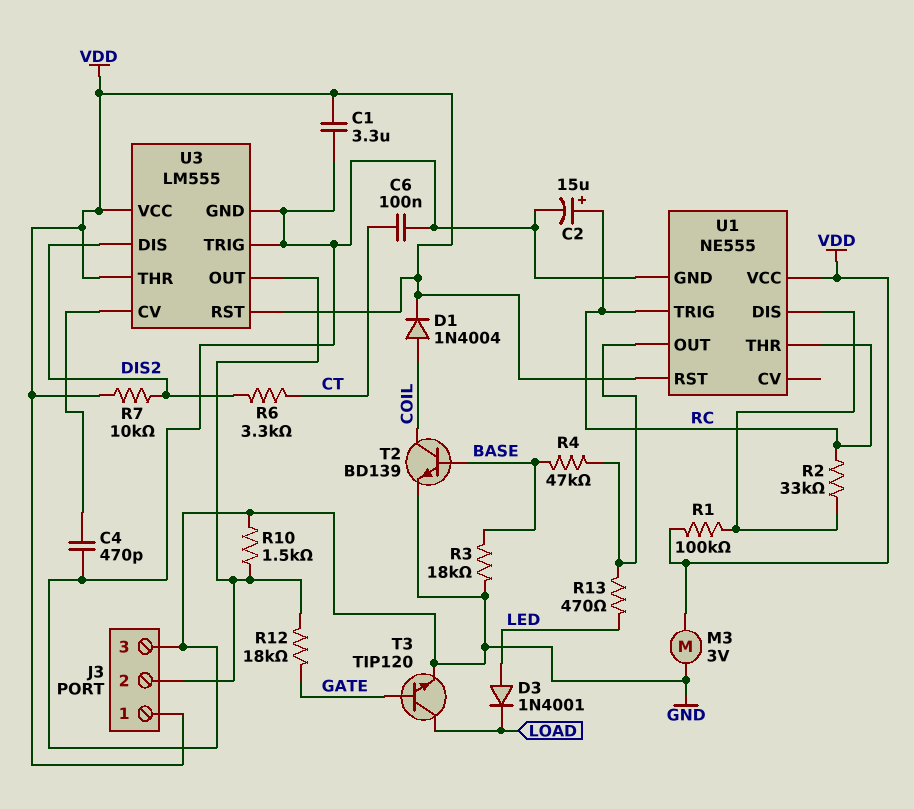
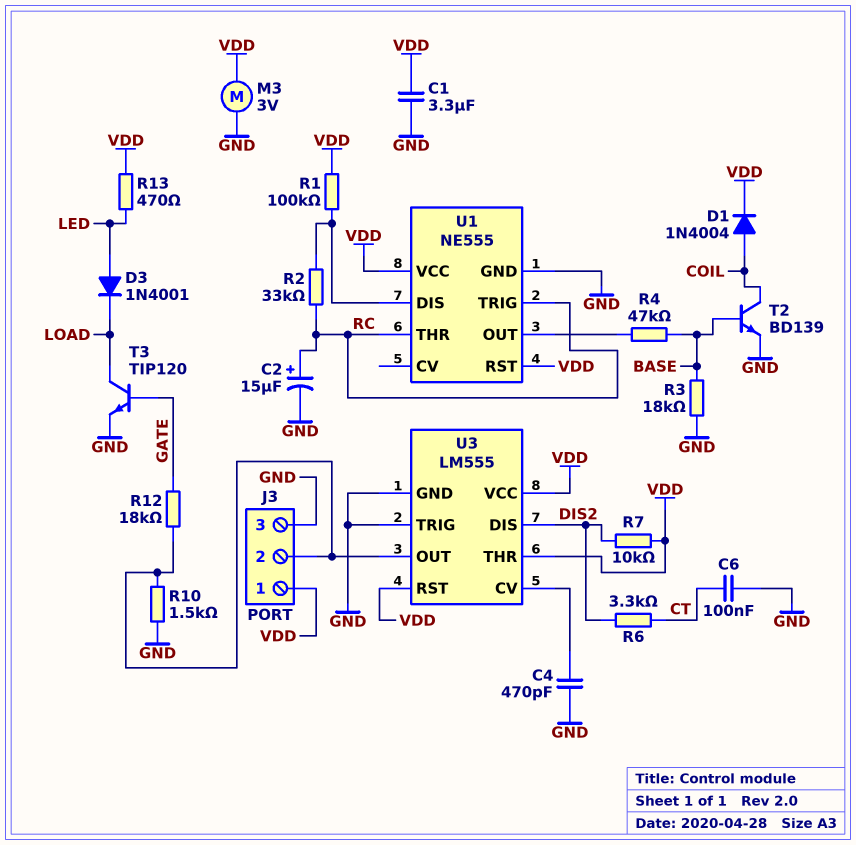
R13: 470 (LED, U1/OUT) -> 470 (LED, VDD)

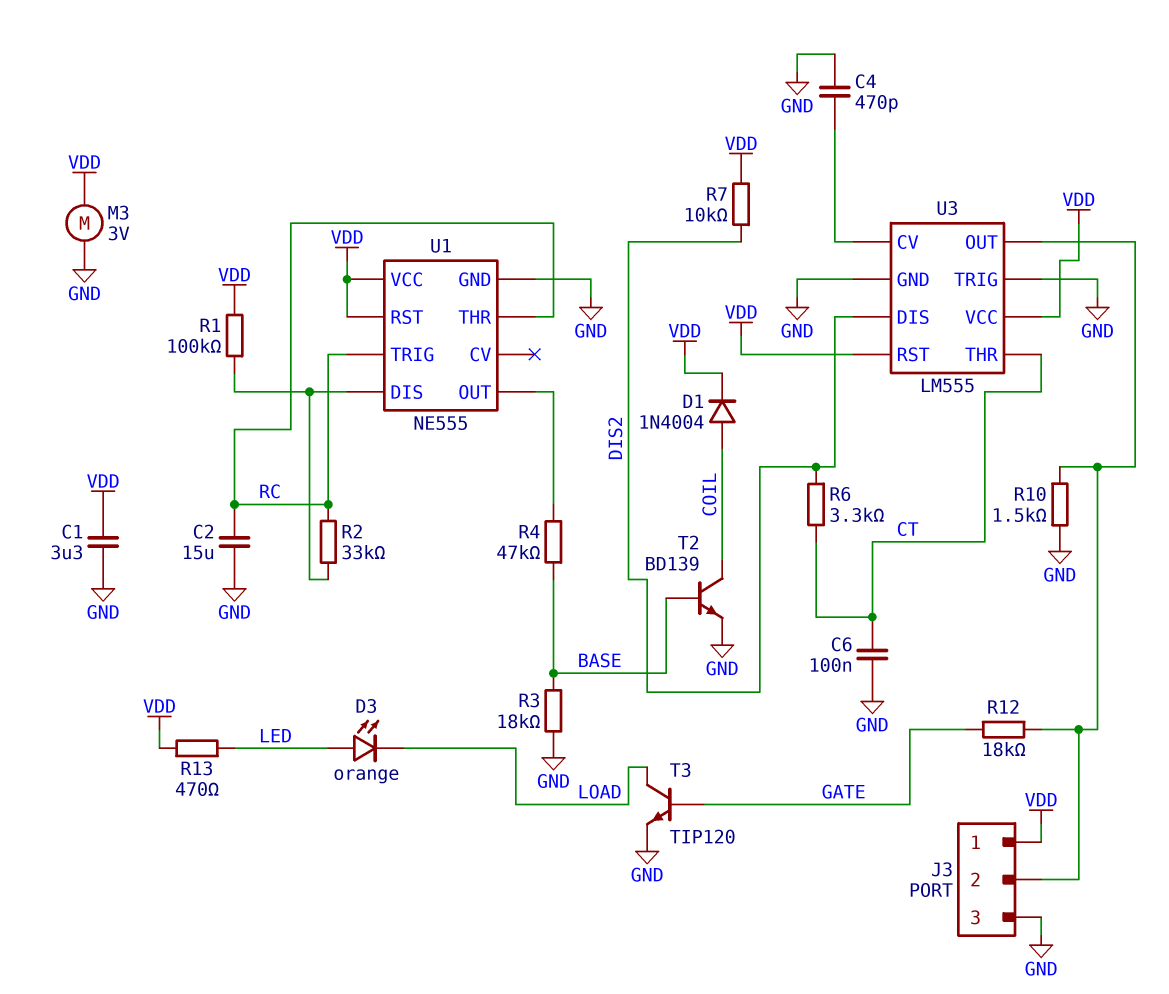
C2: 15uF (plus RC, minus GND) -> 15uF (GND, RC)
D3: diode 1N4001 (A LED, K LOAD) -> LED orange (A LED, K LOAD)
U3 pin THR: VDD -> CT

